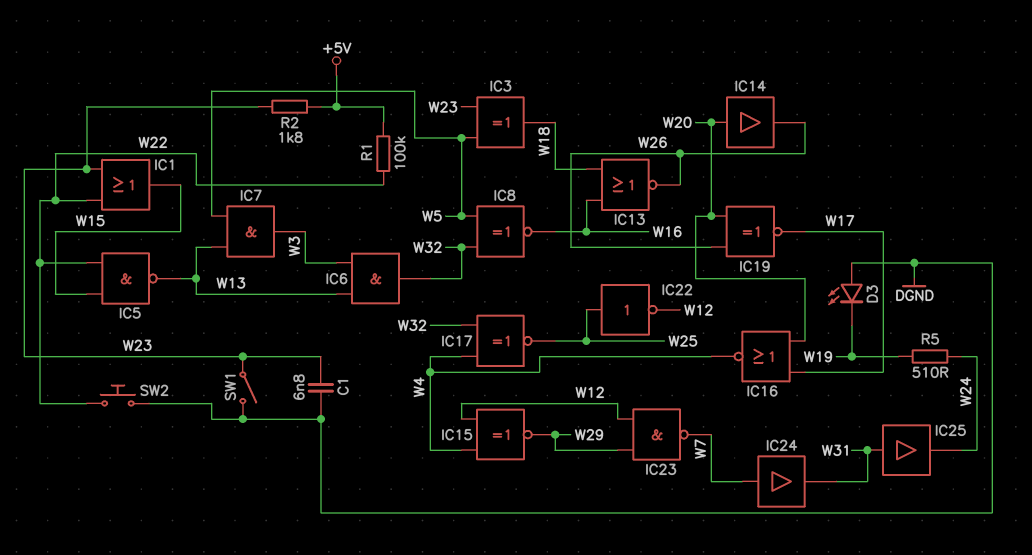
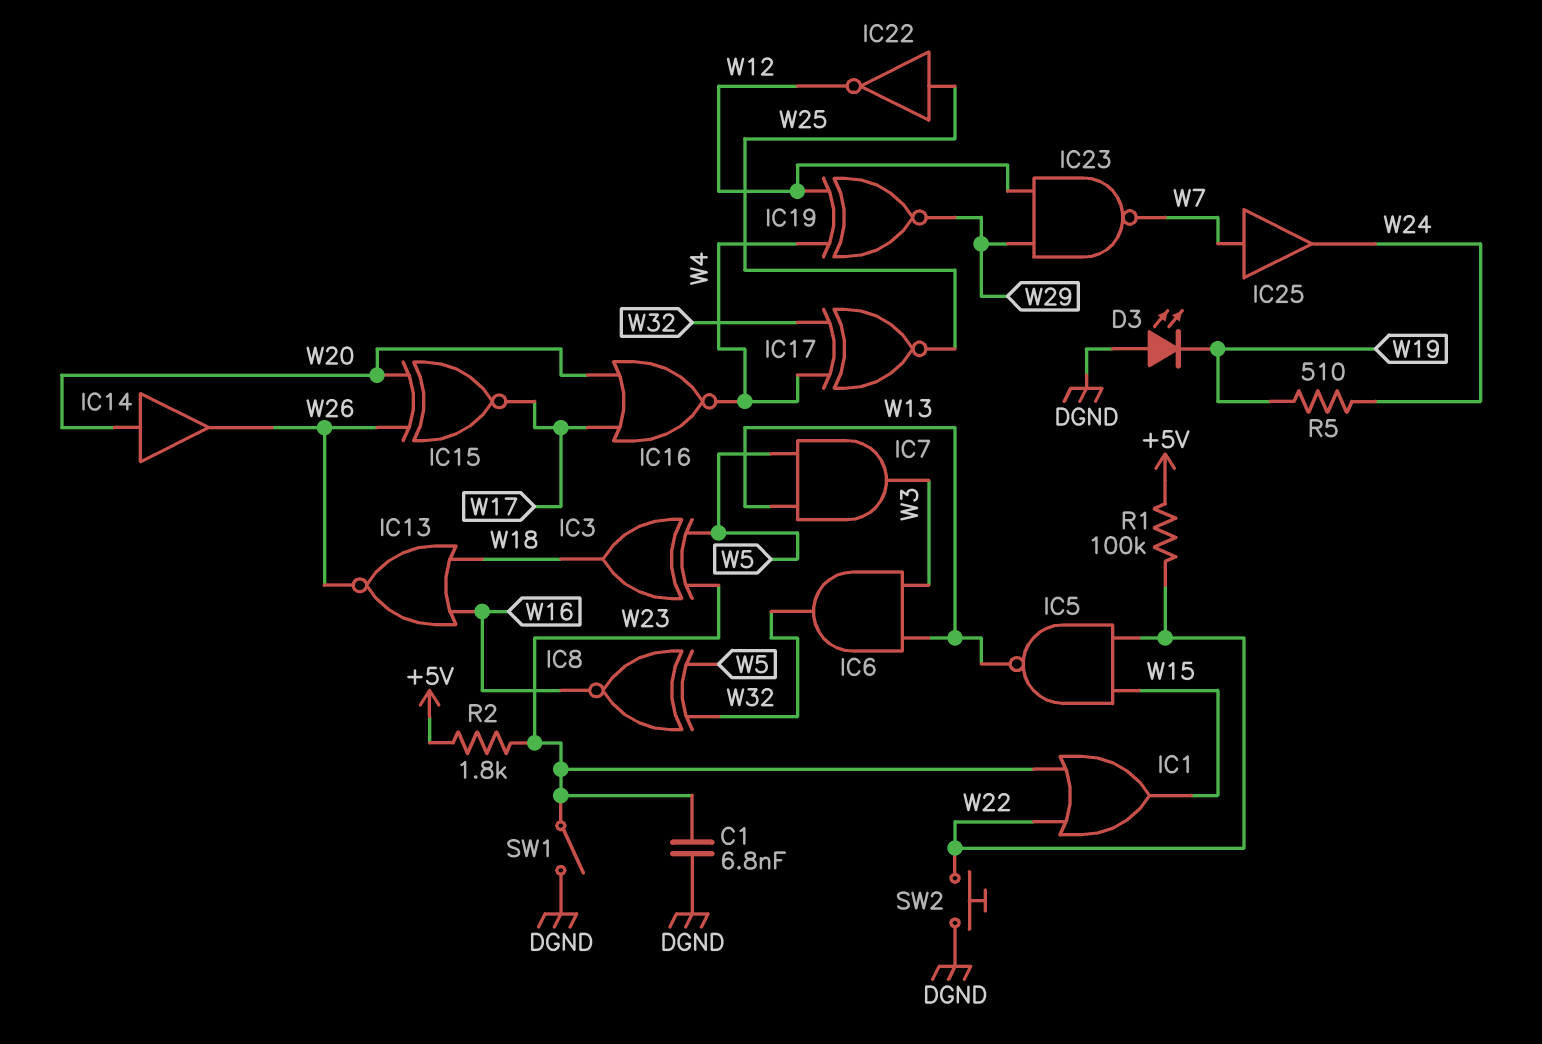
IC15: XNOR (in W4, in W12, out W29) -> XNOR (in W20, in W26, out W17)
IC19: XNOR (in W20, in W26, out W17) -> XNOR (in W4, in W12, out W29)
IC24: buffer (in W7, out W31) -> none
IC25: buffer (in W31, out W24) -> buffer (in W7, out W24)

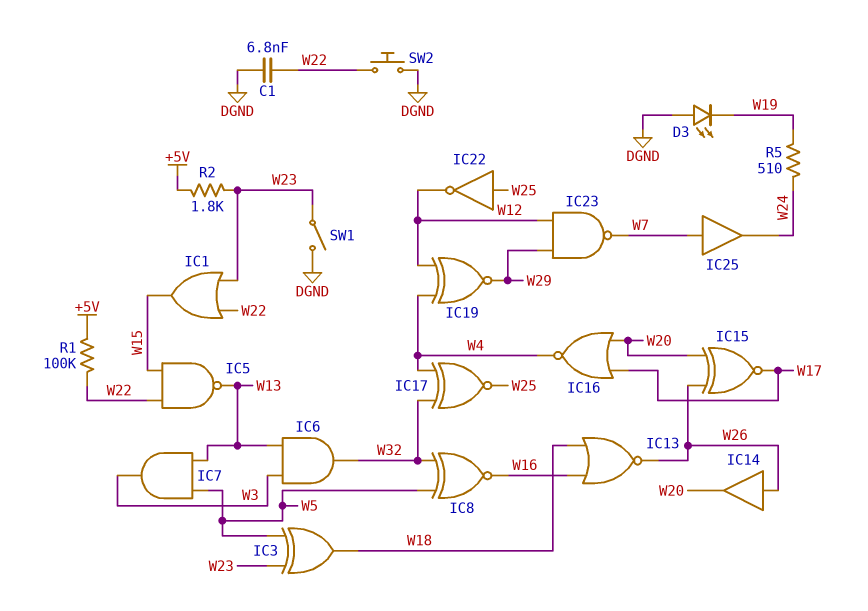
C1: 6.8nF (DGND, W23) -> 6.8nF (DGND, W22)
IC14: buffer (in W20, out W26) -> buffer (in W26, out W20)

